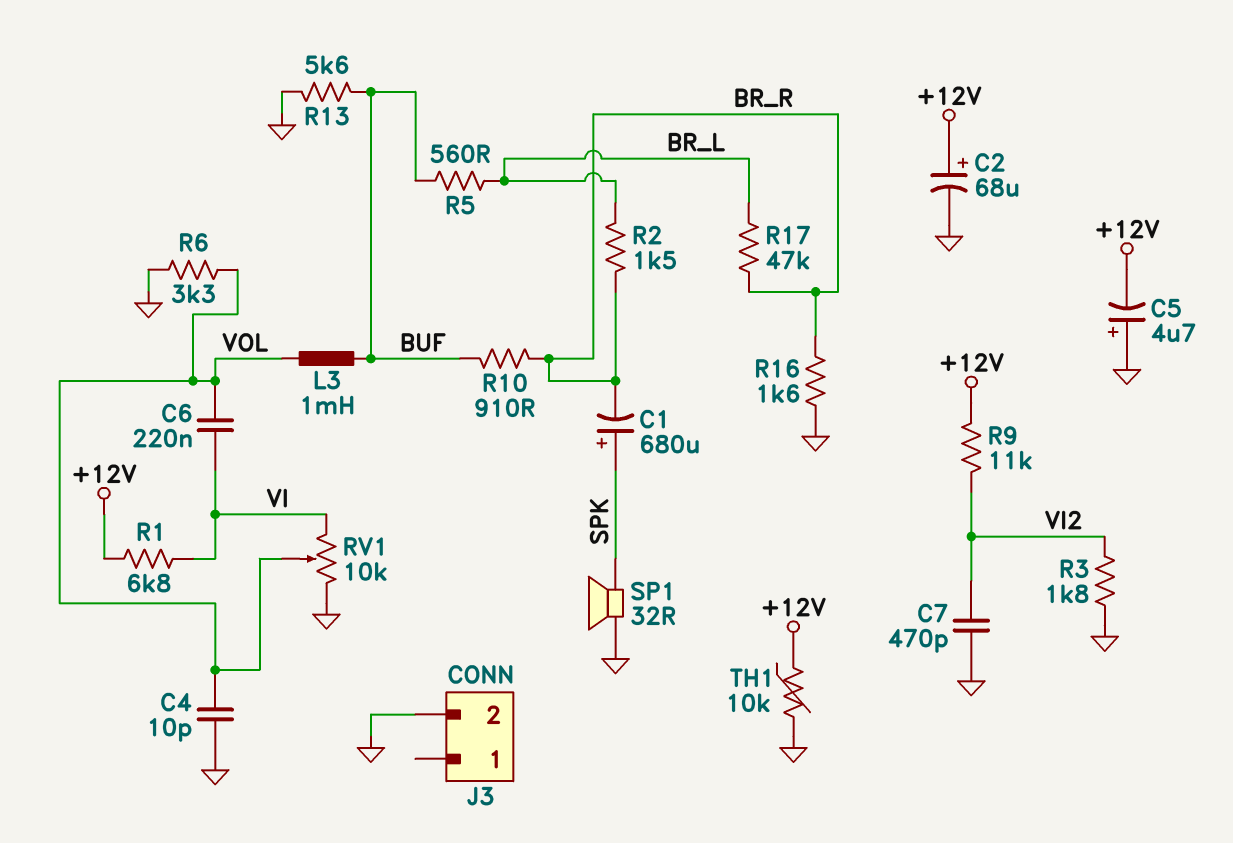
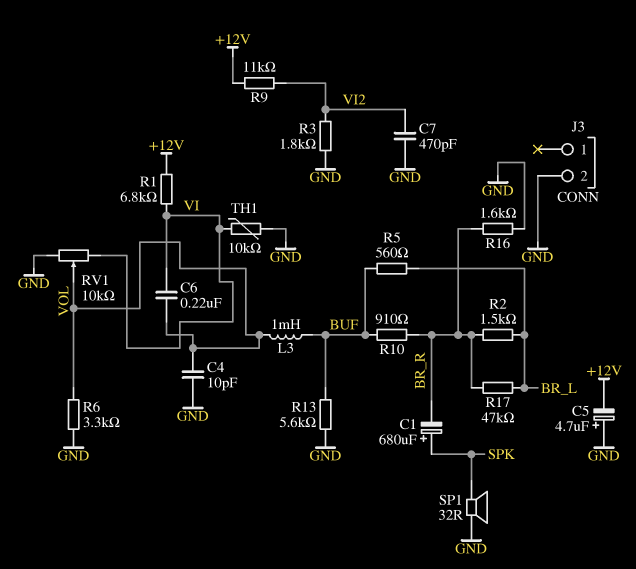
C2: 68uF (plus +12V, minus GND) -> none
TH1: 10k (+12V, GND) -> 10k (GND, VI)

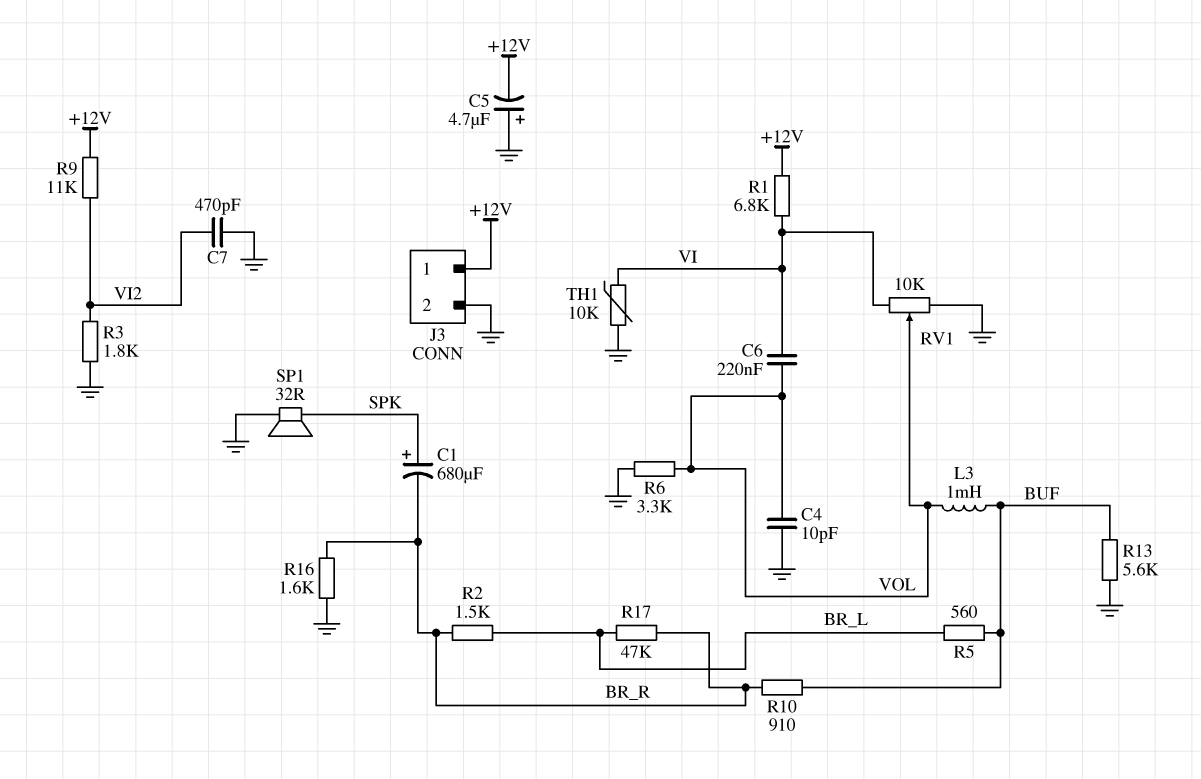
J3 pin 1: none -> +12V

